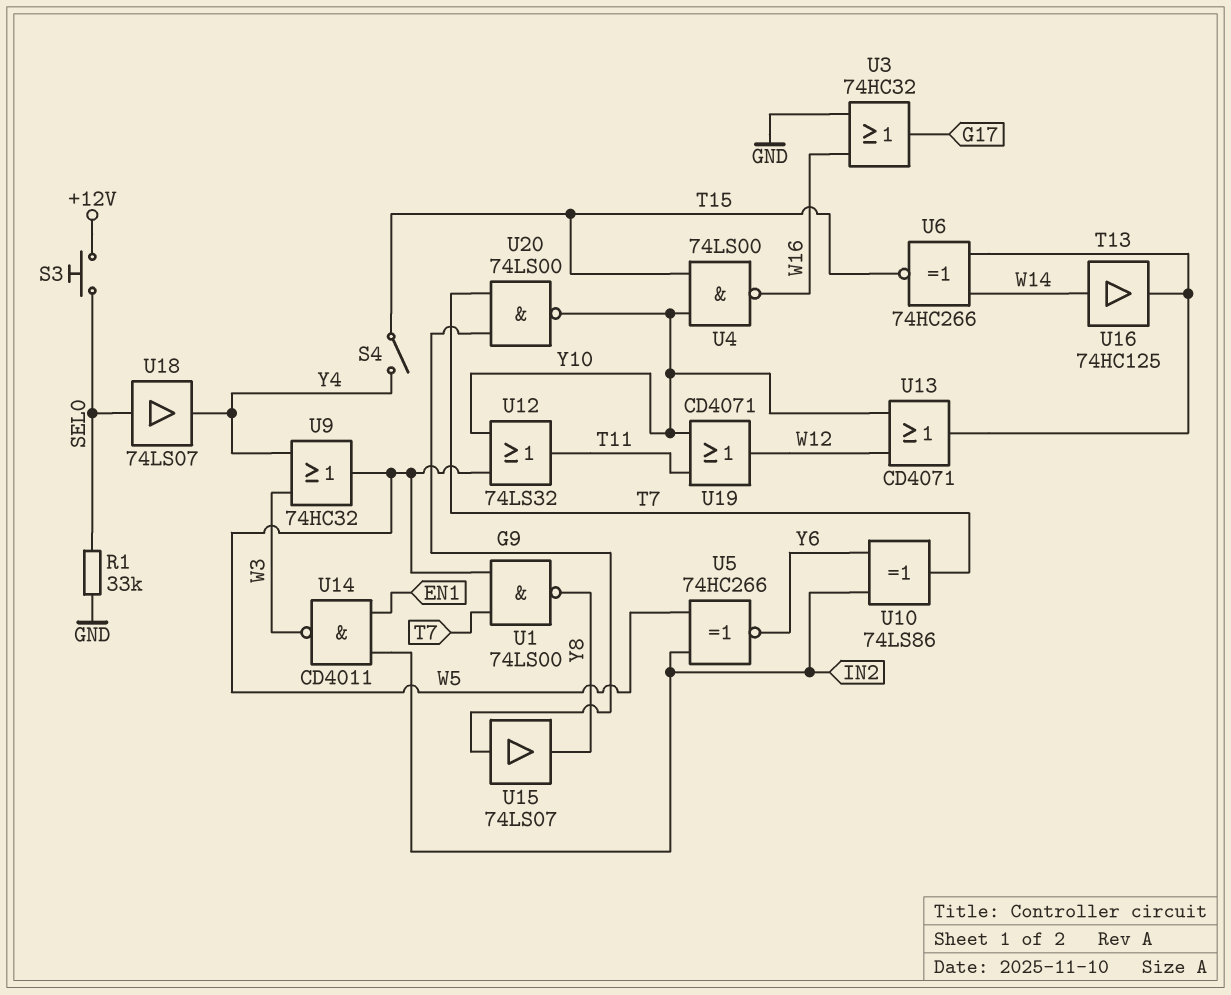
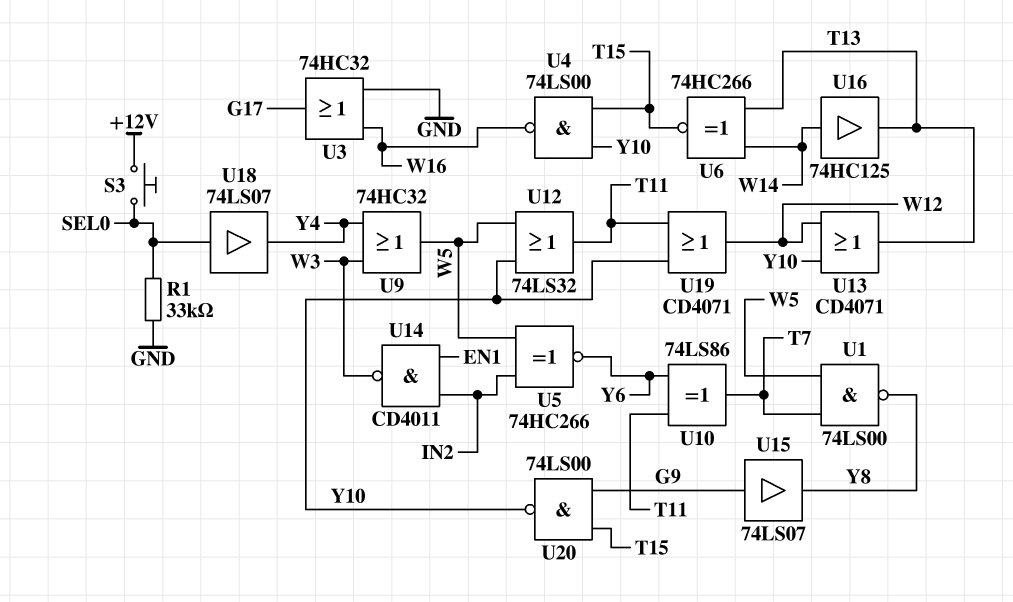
S4: switch (T15, Y4) -> none
U10: XOR 74LS86 (in IN2, in Y6, out T7) -> XOR 74LS86 (in T11, in Y6, out T7)
U20: NAND 74LS00 (in G9, in T7, out Y10) -> NAND 74LS00 (in G9, in T15, out Y10)

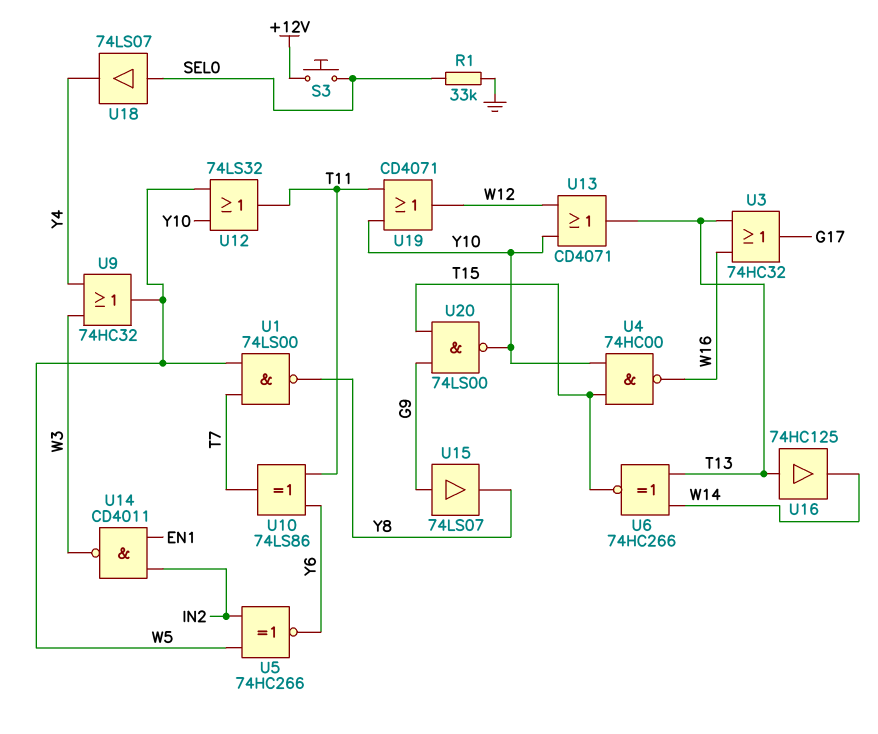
U3: OR 74HC32 (in GND, in W16, out G17) -> OR 74HC32 (in T13, in W16, out G17)
U4: NAND 74LS00 (in T15, in Y10, out W16) -> NAND 74HC00 (in T15, in Y10, out W16)
U16: buffer 74HC125 (in W14, out T13) -> buffer 74HC125 (in T13, out W14)

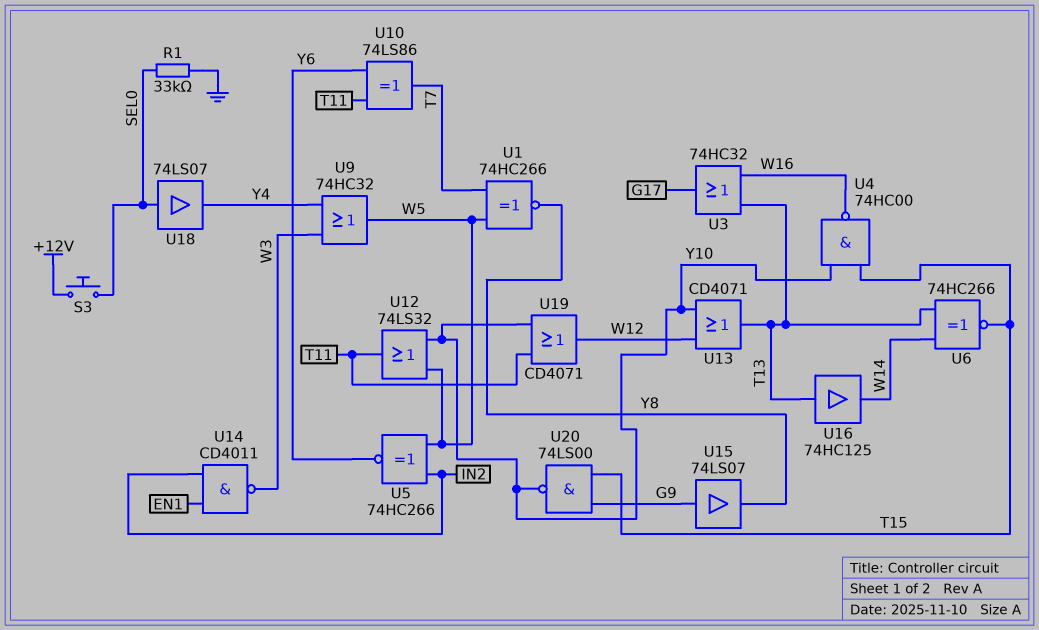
U1: NAND 74LS00 (in T7, in W5, out Y8) -> XNOR 74HC266 (in T7, in W5, out Y8)

